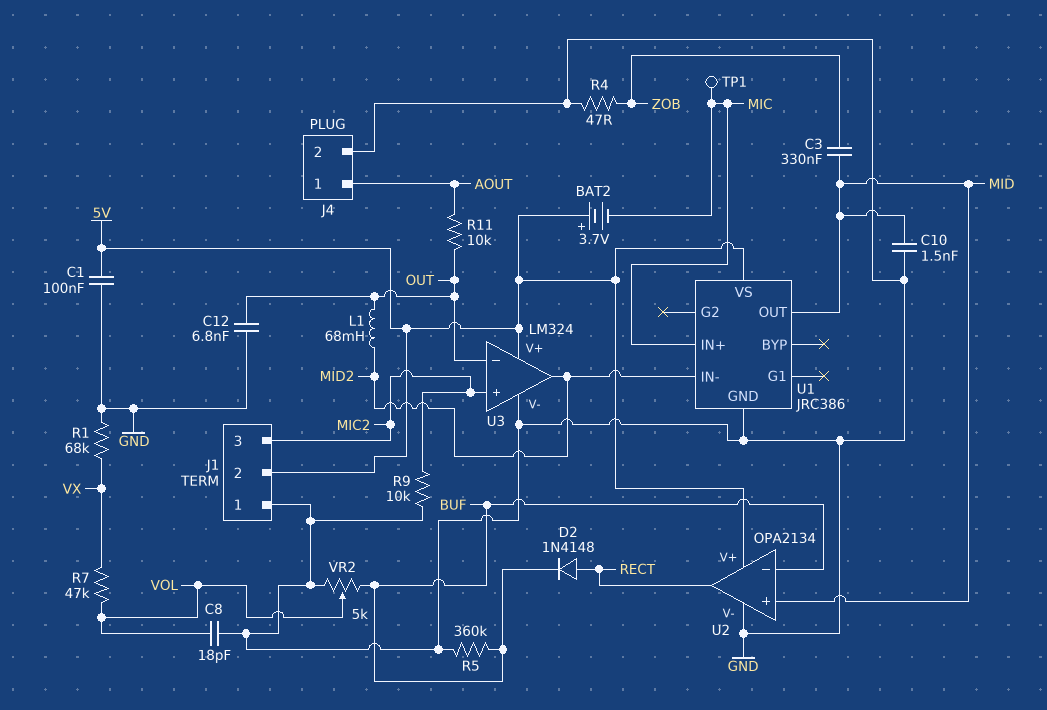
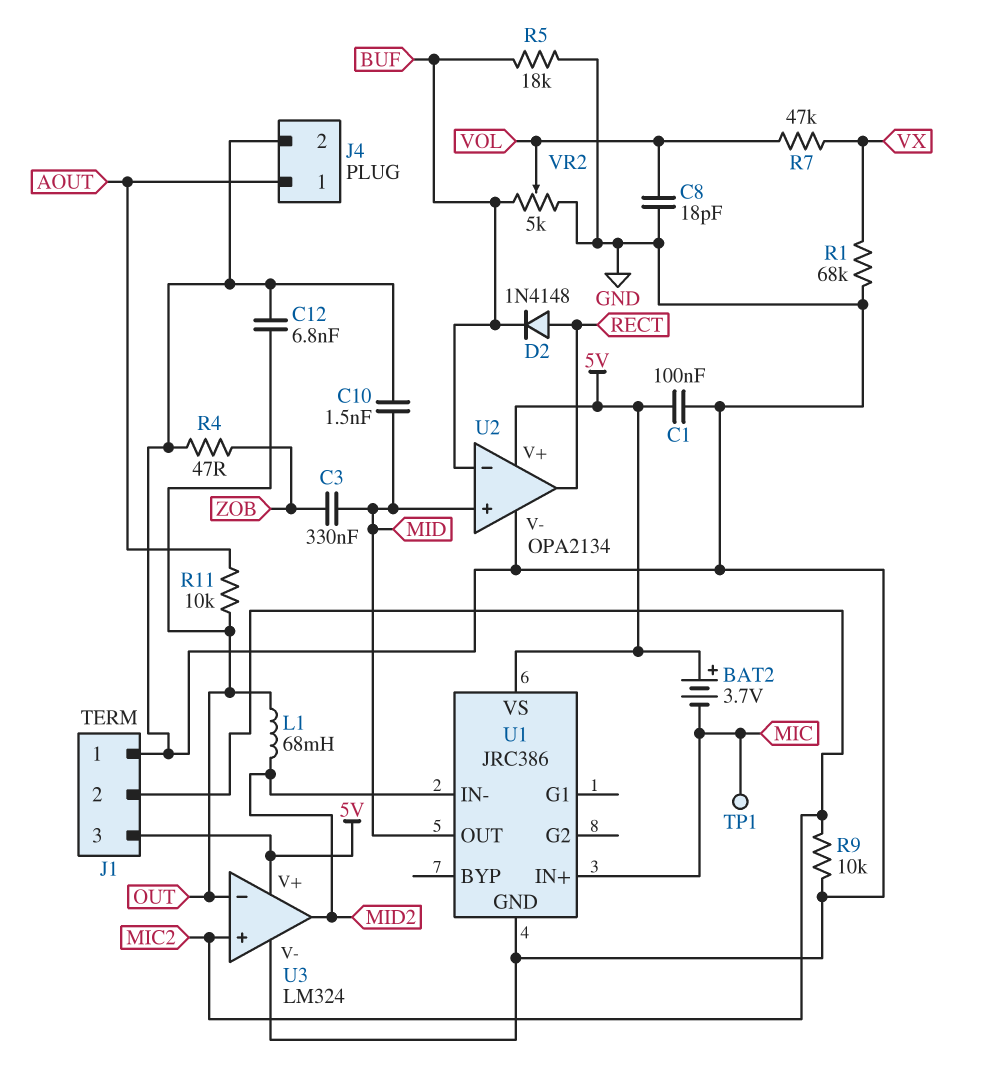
J1 pin 2: 5V -> MIC2
J1 pin 3: MIC2 -> 5V
R5: 360k (BUF, GND) -> 18k (BUF, GND)

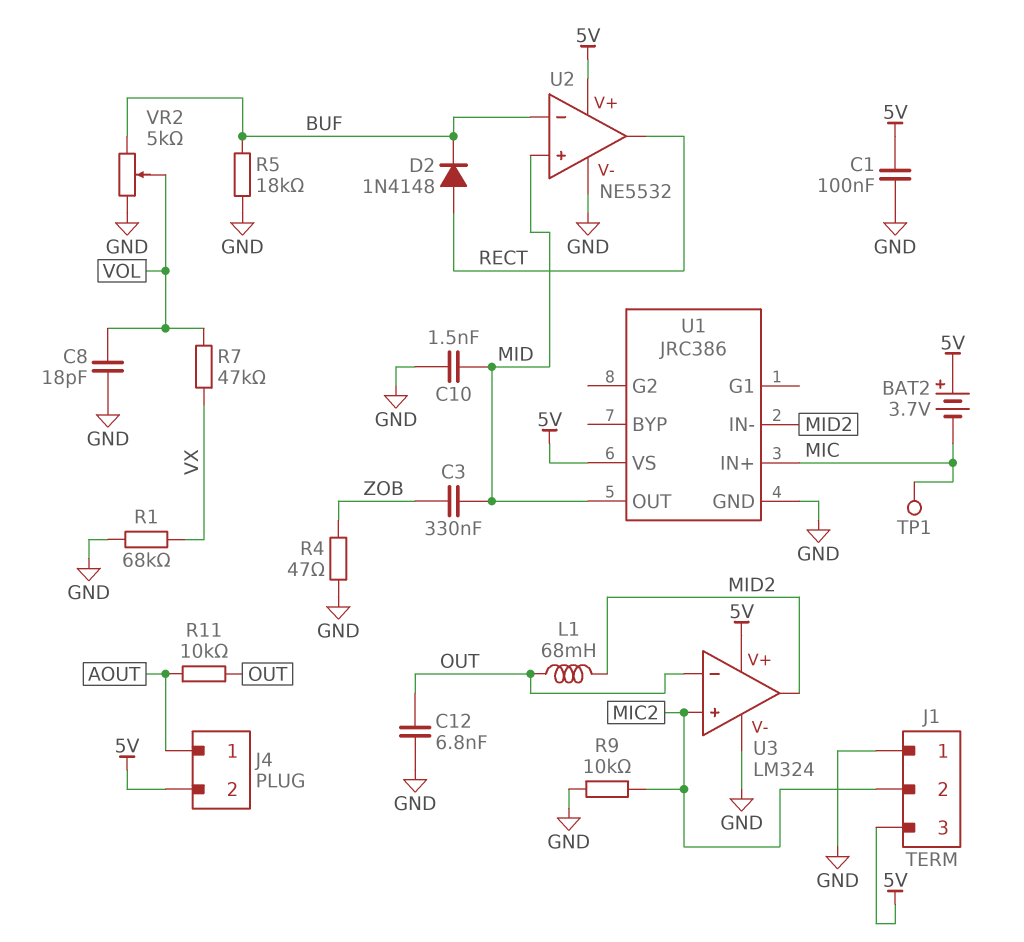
J4 pin 2: GND -> 5V
U2: OPA2134 -> NE5532

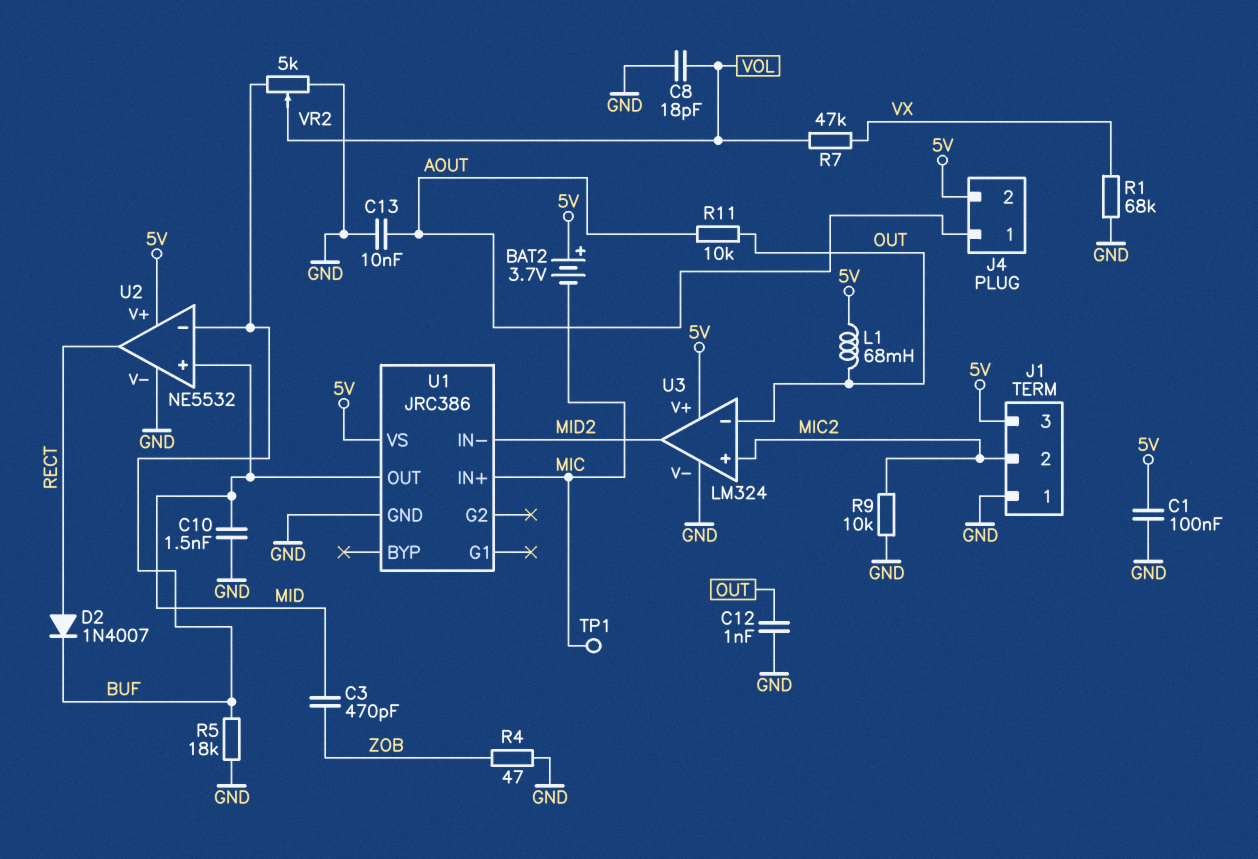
C3: 330nF (MID, ZOB) -> 470pF (MID, ZOB)
C12: 6.8nF (GND, OUT) -> 1nF (GND, OUT)
C13: none -> 10nF (AOUT, GND)
D2: diode 1N4148 (A RECT, K BUF) -> diode 1N4007 (A RECT, K BUF)
L1: 68mH (MID2, OUT) -> 68mH (5V, OUT)

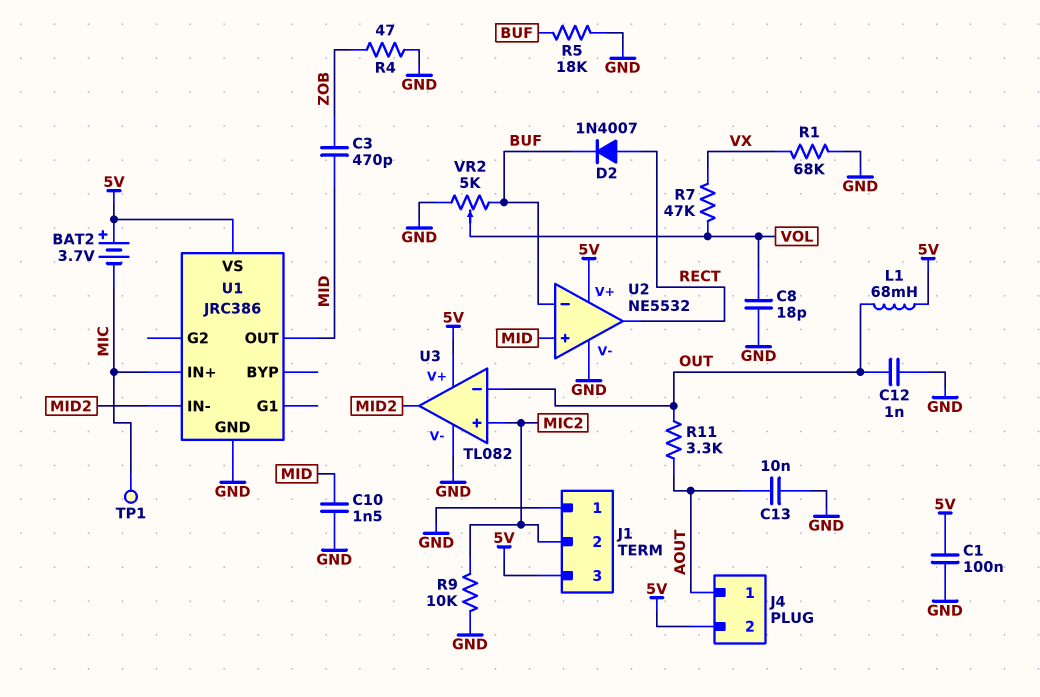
R11: 10k (AOUT, OUT) -> 3.3k (AOUT, OUT)
U3: LM324 -> TL082

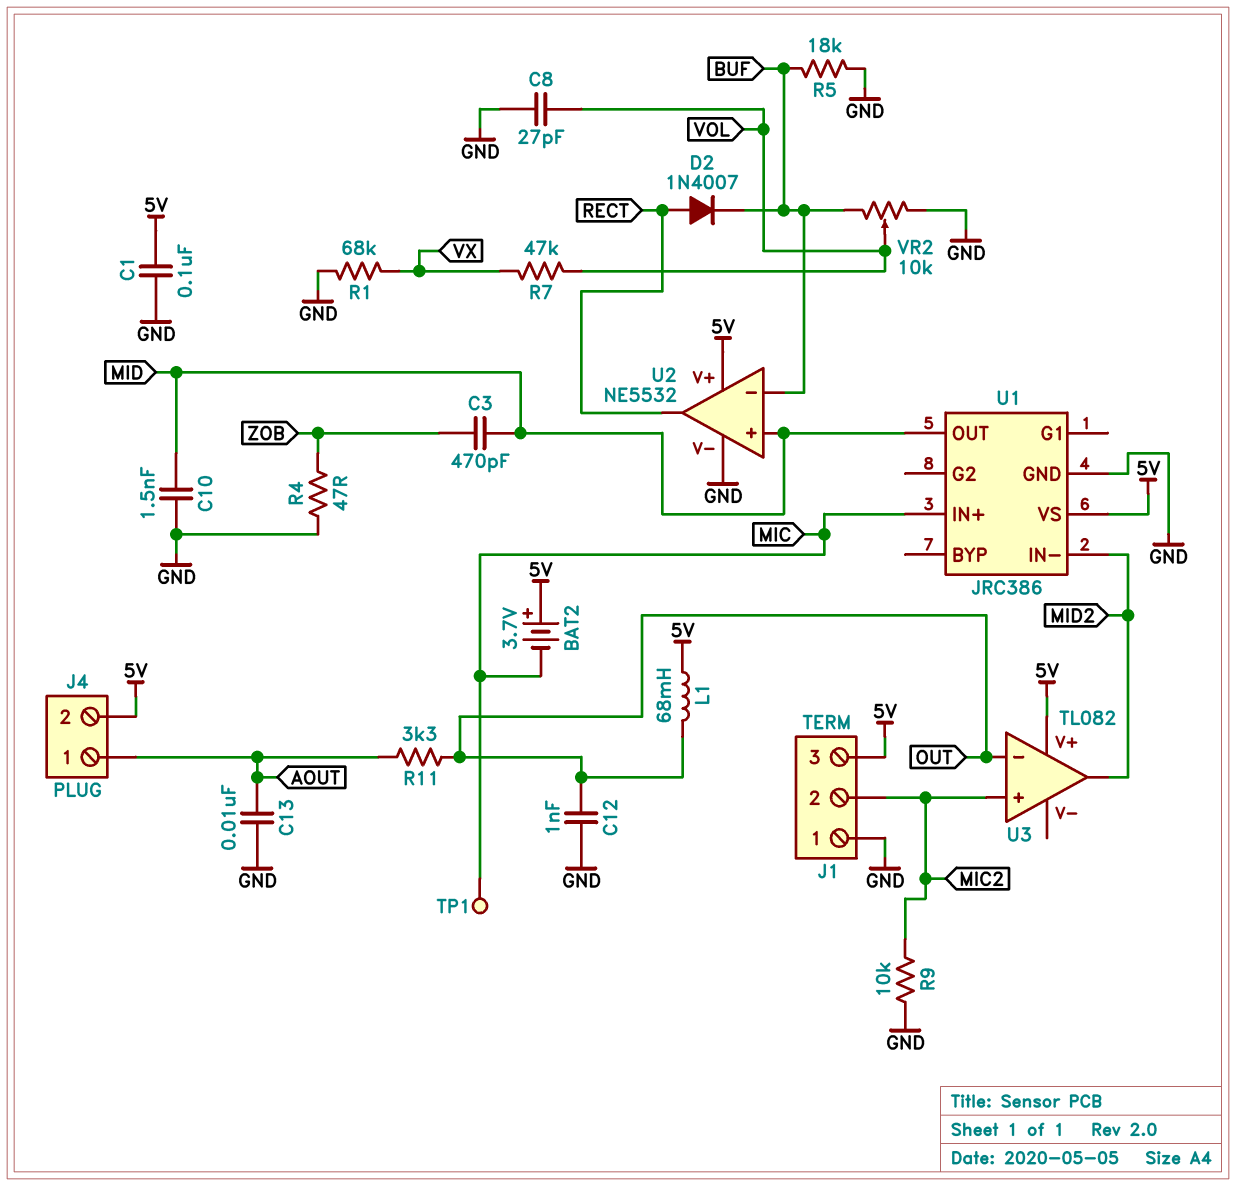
C8: 18pF (GND, VOL) -> 27pF (GND, VOL)
U3 pin V-: GND -> none
VR2: 5k (BUF, GND, wiper VOL) -> 10k (BUF, GND, wiper VOL)

